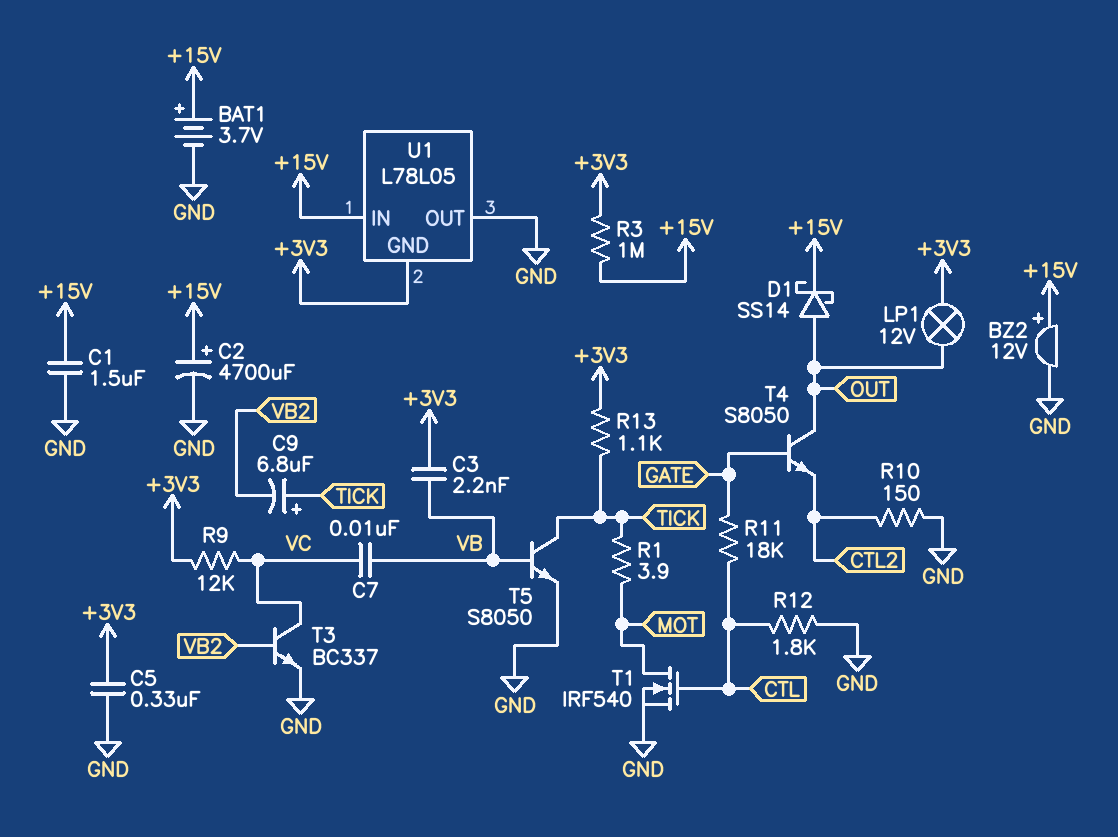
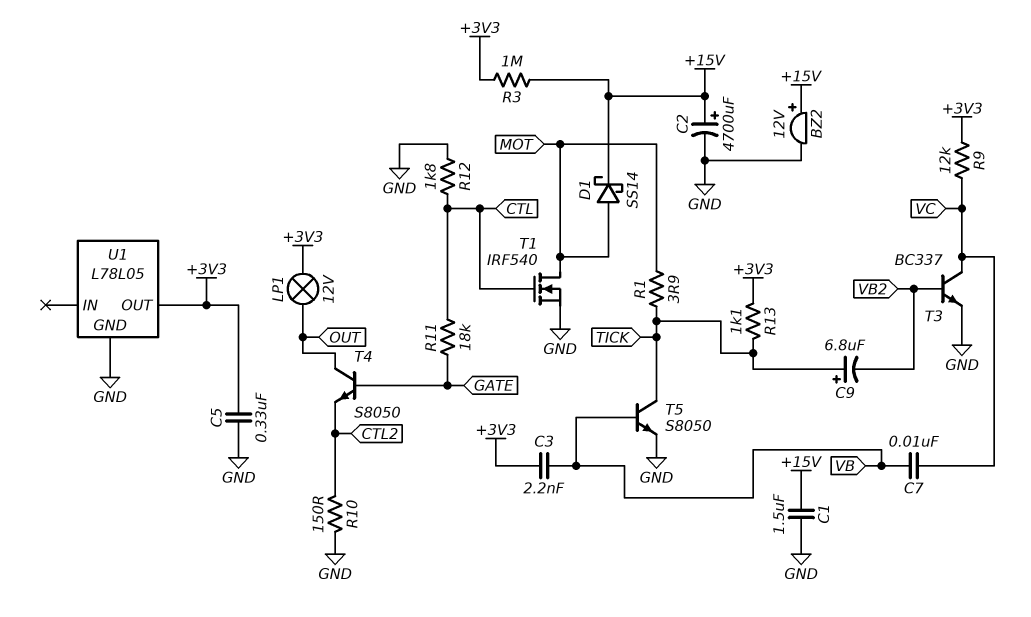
BAT1: 3.7V (plus +15V, minus GND) -> none
D1: schottky SS14 (A OUT, K +15V) -> schottky SS14 (A MOT, K +15V)
U1 pin GND: +3V3 -> GND
U1 pin IN: +15V -> none
U1 pin OUT: GND -> +3V3

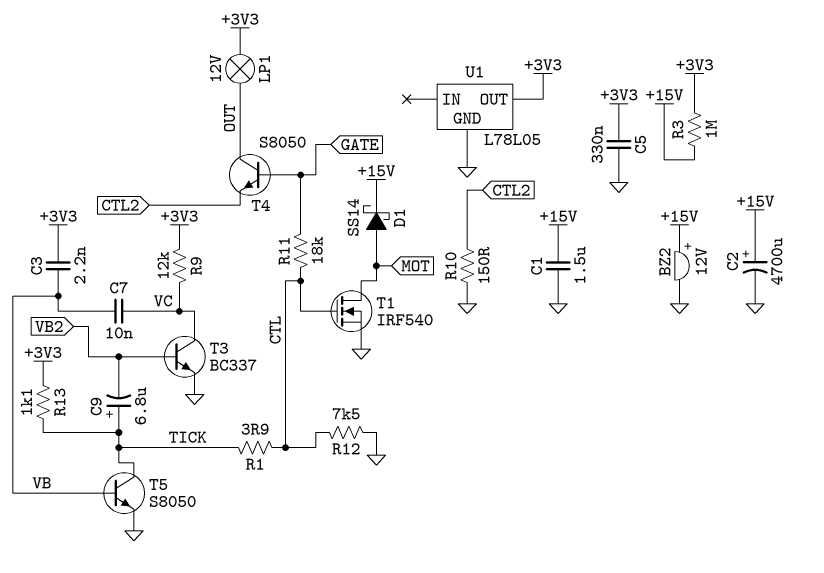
R1: 3.9 (MOT, TICK) -> 3.9 (CTL, TICK)
R12: 1.8k (CTL, GND) -> 7.5k (CTL, GND)

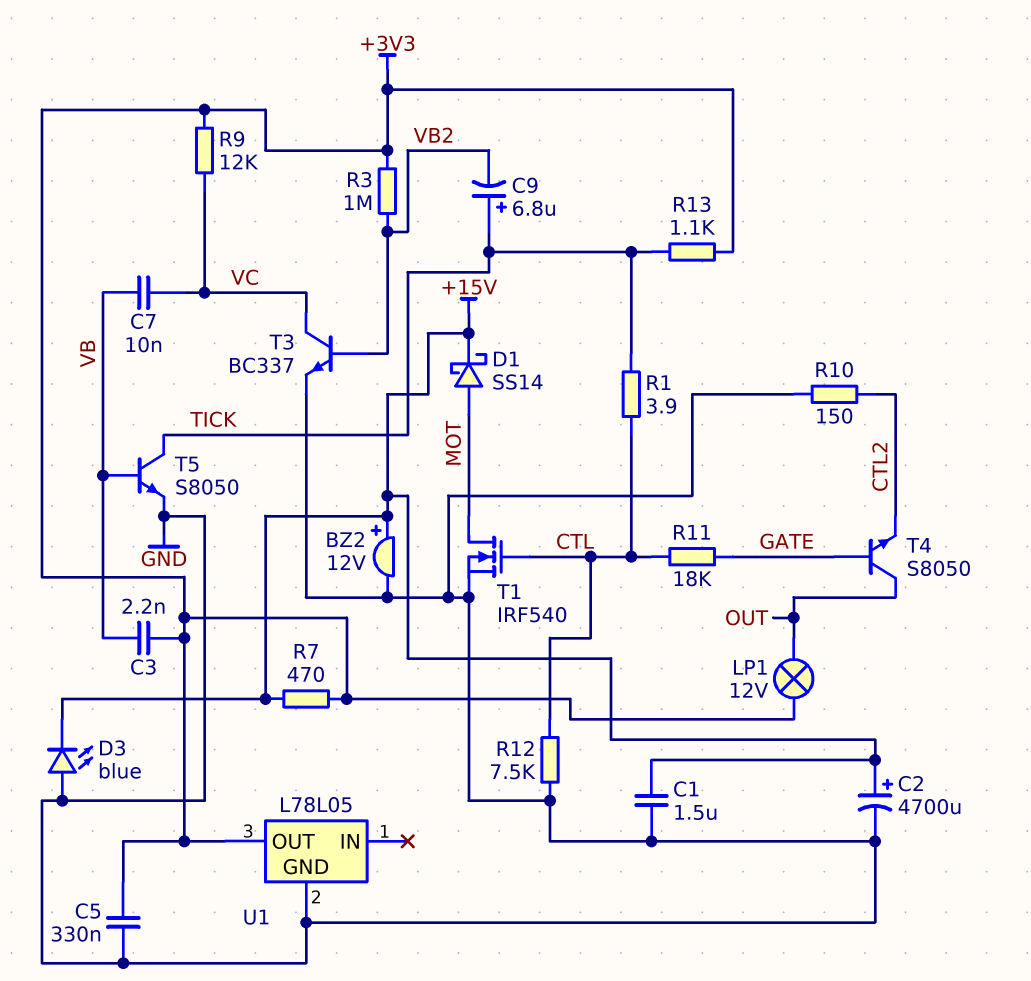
D3: none -> LED blue (A GND, K +15V)
R3: 1M (+3V3, +15V) -> 1M (+3V3, VB2)
R7: none -> 470 (+3V3, +15V)

